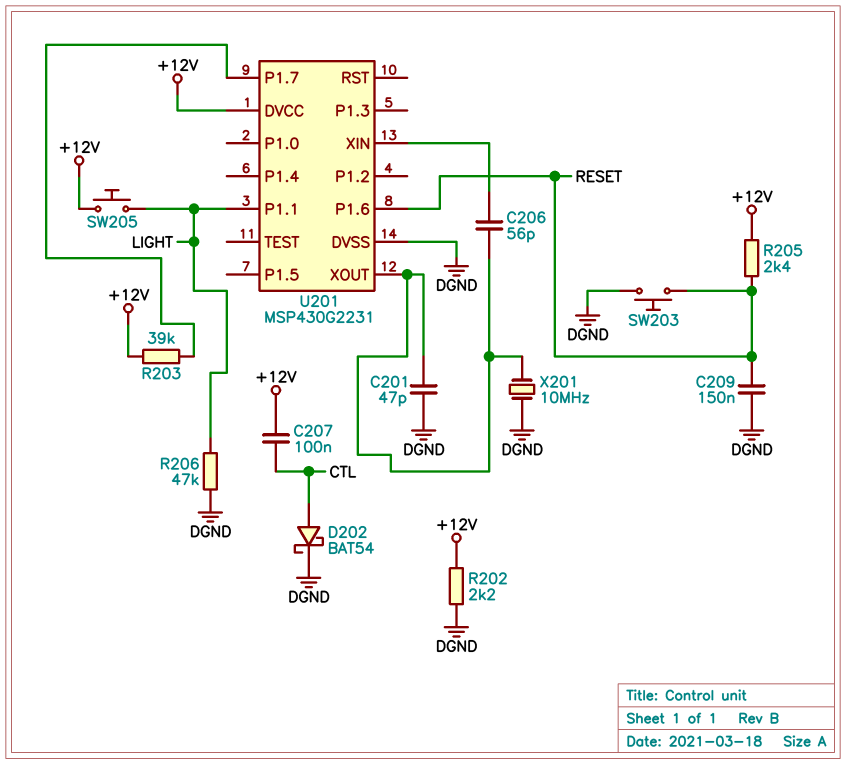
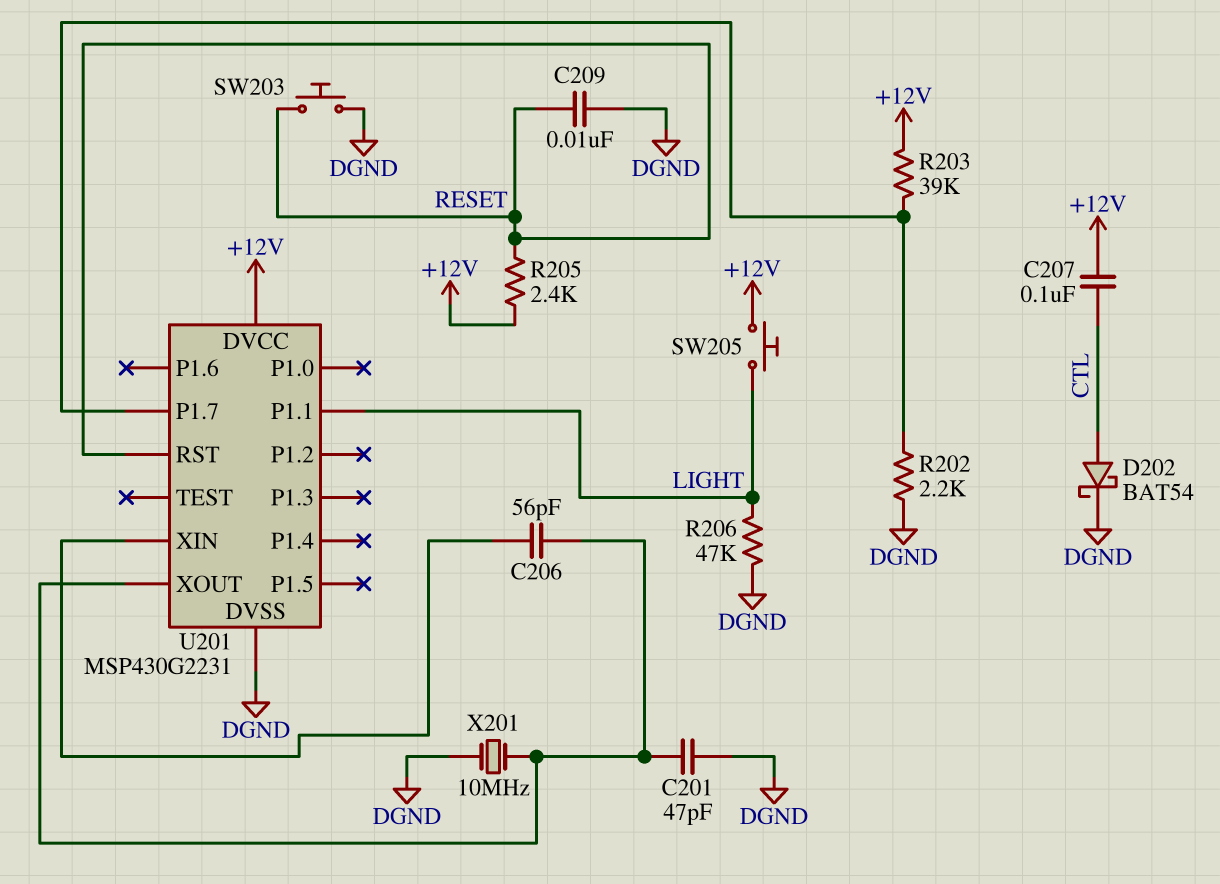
C209: 150nF (DGND, RESET) -> 10nF (DGND, RESET)
R202: 2.2k (+12V, DGND) -> 2.2k (DGND, U201/P1.7)
U201 pin P1.6: RESET -> none
U201 pin RST: none -> RESET

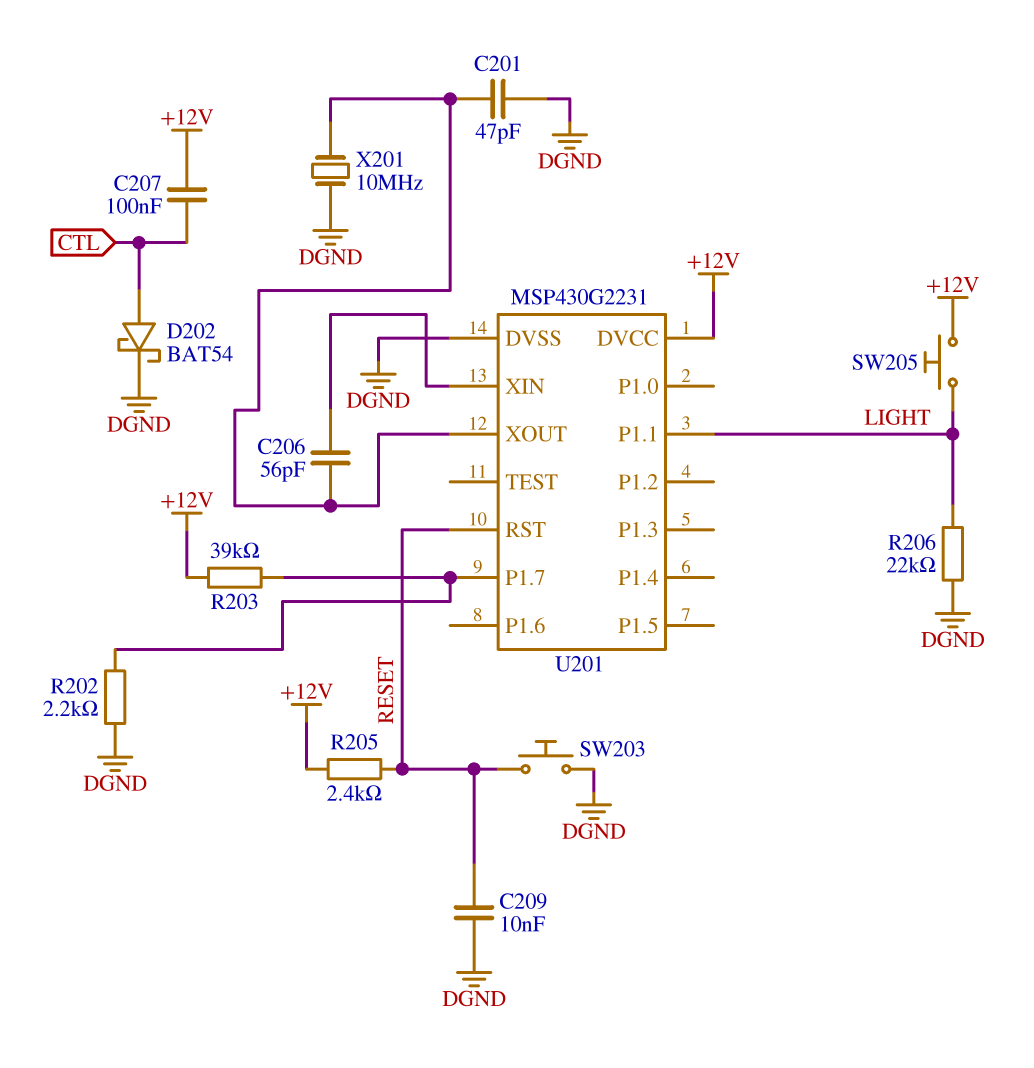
R206: 47k (DGND, LIGHT) -> 22k (DGND, LIGHT)

